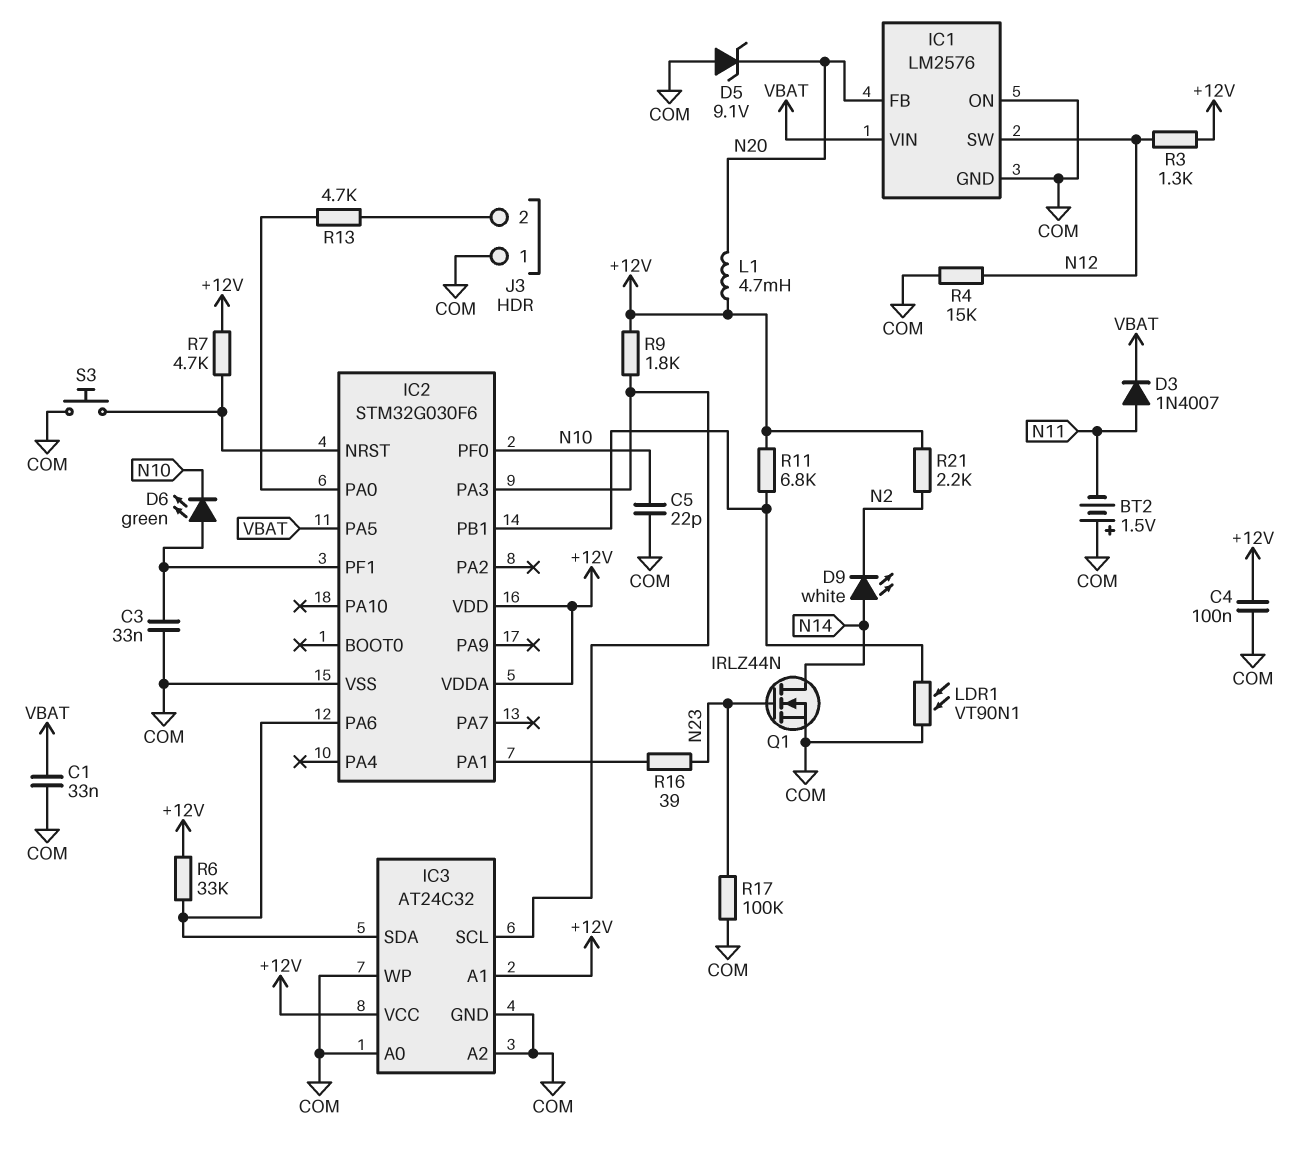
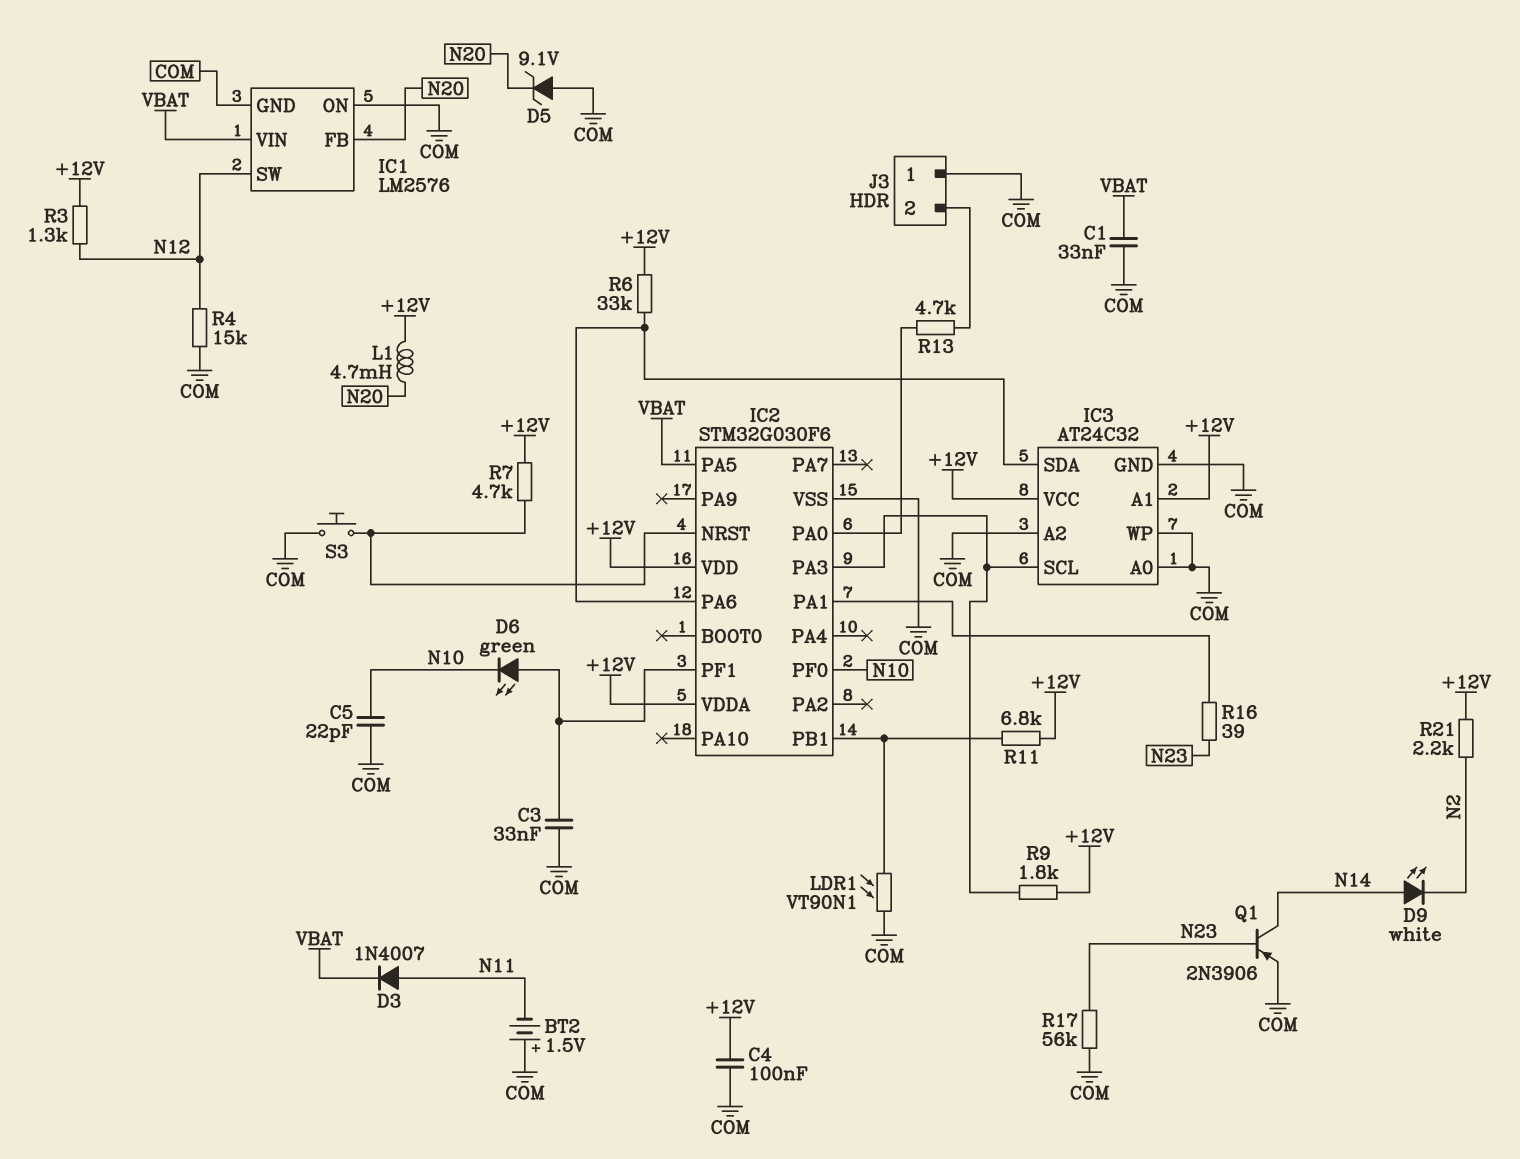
Q1: NMOS IRLZ44N (G N23, D N14, S COM) -> PNP 2N3906 (B N23, C N14, E COM)
R17: 100k (COM, N23) -> 56k (COM, N23)

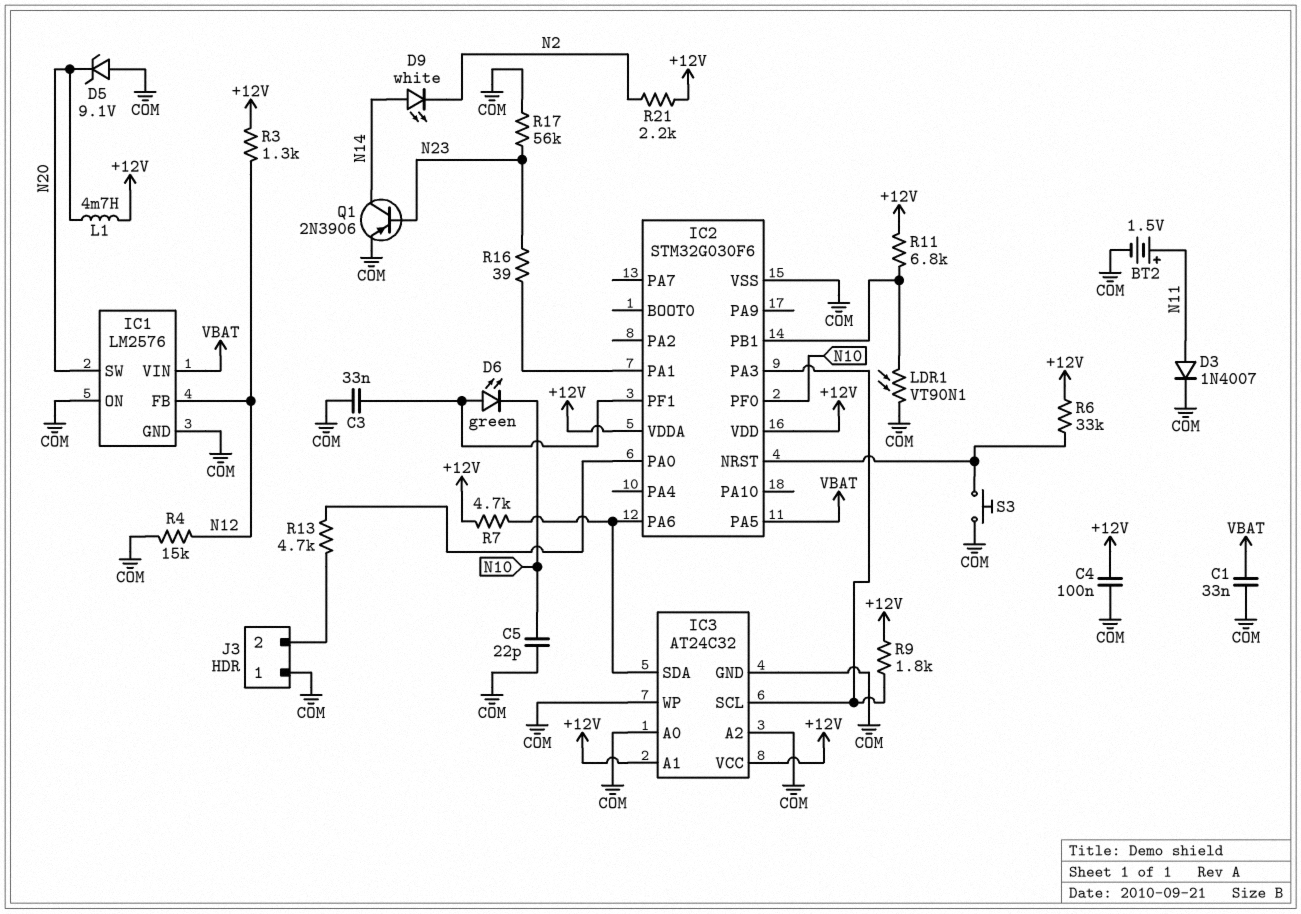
BT2: 1.5V (plus COM, minus N11) -> 1.5V (plus N11, minus COM)
D3: diode 1N4007 (A N11, K VBAT) -> diode 1N4007 (A N11, K COM)
IC1 pin FB: N20 -> N12
IC1 pin SW: N12 -> N20
R6: 33k (+12V, IC2/PA6) -> 33k (+12V, IC2/NRST)
R7: 4.7k (+12V, IC2/NRST) -> 4.7k (+12V, IC2/PA6)

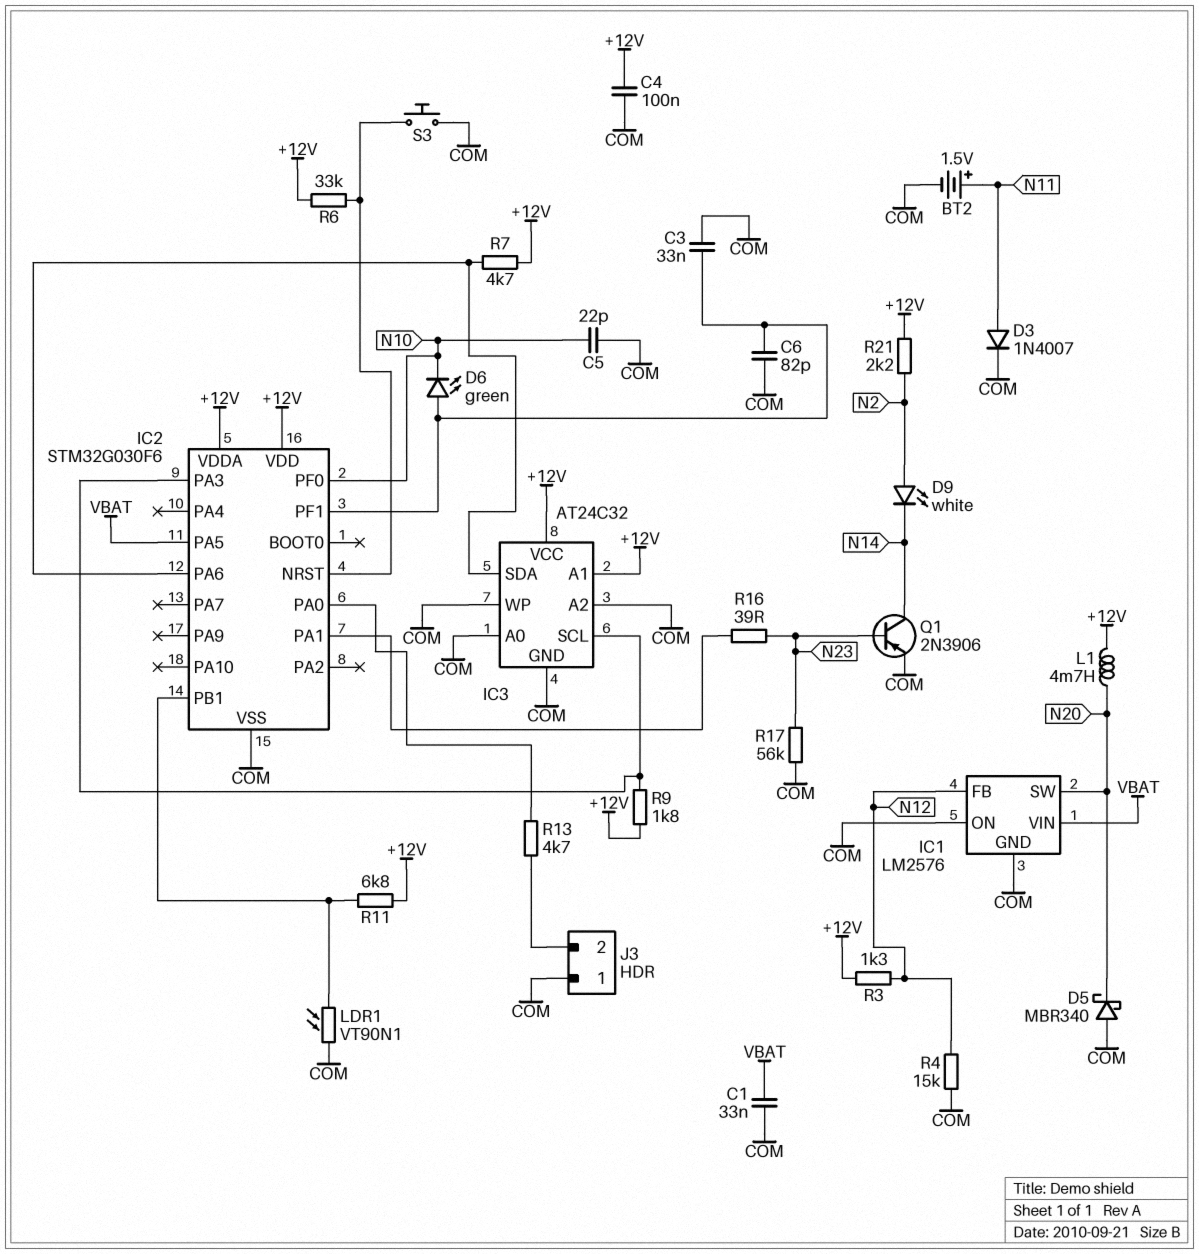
C6: none -> 82pF (COM, IC2/PF1)
D5: zener 9.1V (A COM, K N20) -> schottky MBR340 (A COM, K N20)
D9: LED white (A N14, K N2) -> LED white (A N2, K N14)

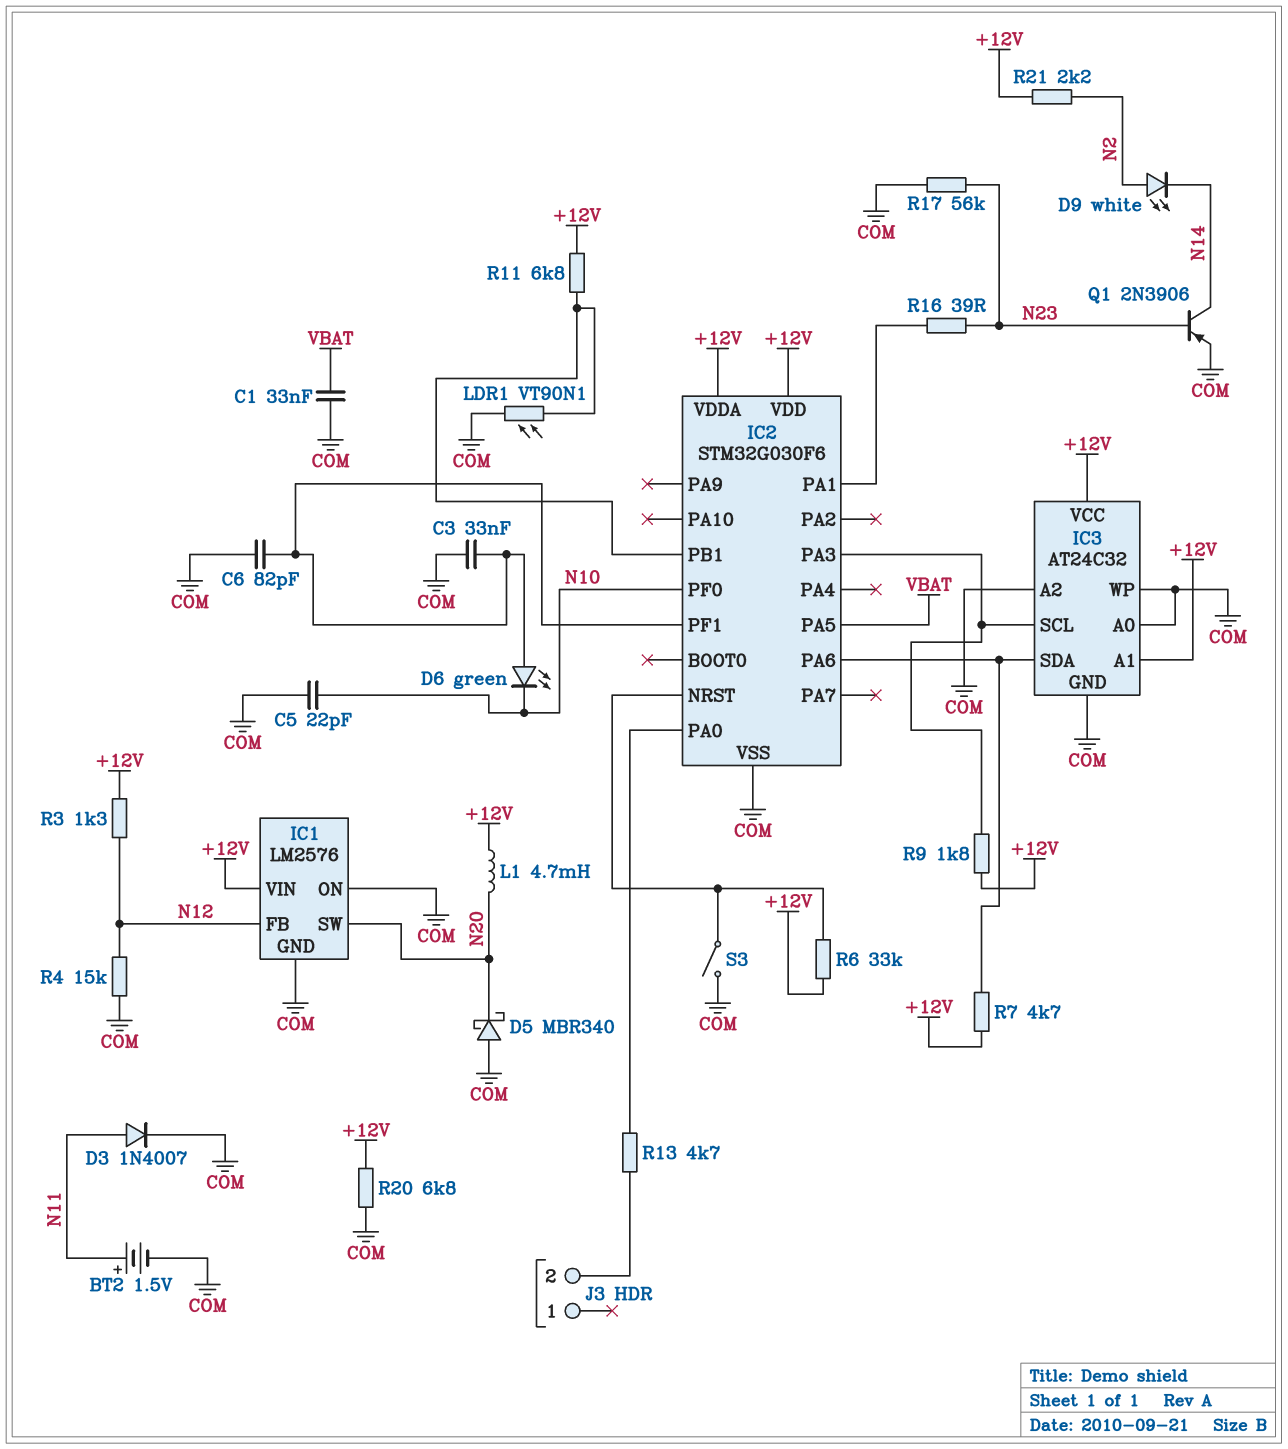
C4: 100nF (+12V, COM) -> none
IC1 pin VIN: VBAT -> +12V
J3 pin 1: COM -> none
R20: none -> 6.8k (+12V, COM)
S3: button (COM, IC2/NRST) -> switch (COM, IC2/NRST)

